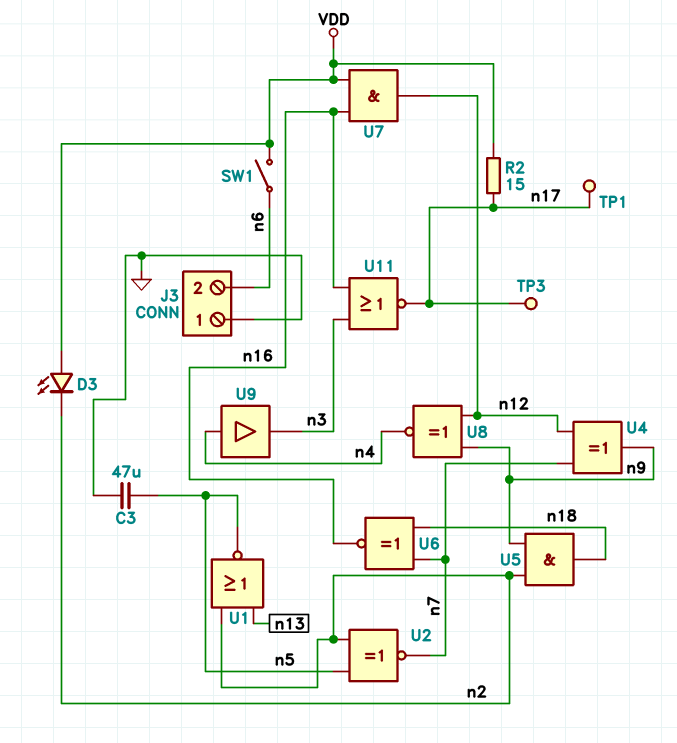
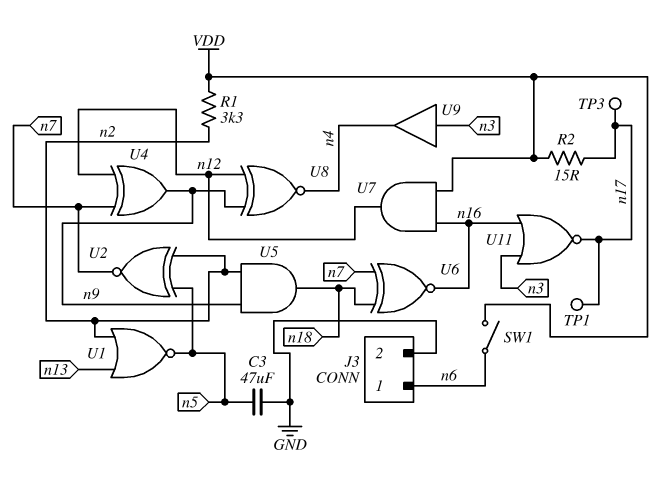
D3: LED (A VDD, K n2) -> none
J3 pin 1: GND -> n6
J3 pin 2: n6 -> GND
R1: none -> 3.3k (VDD, n2)
U9: buffer (in n4, out n3) -> buffer (in n3, out n4)

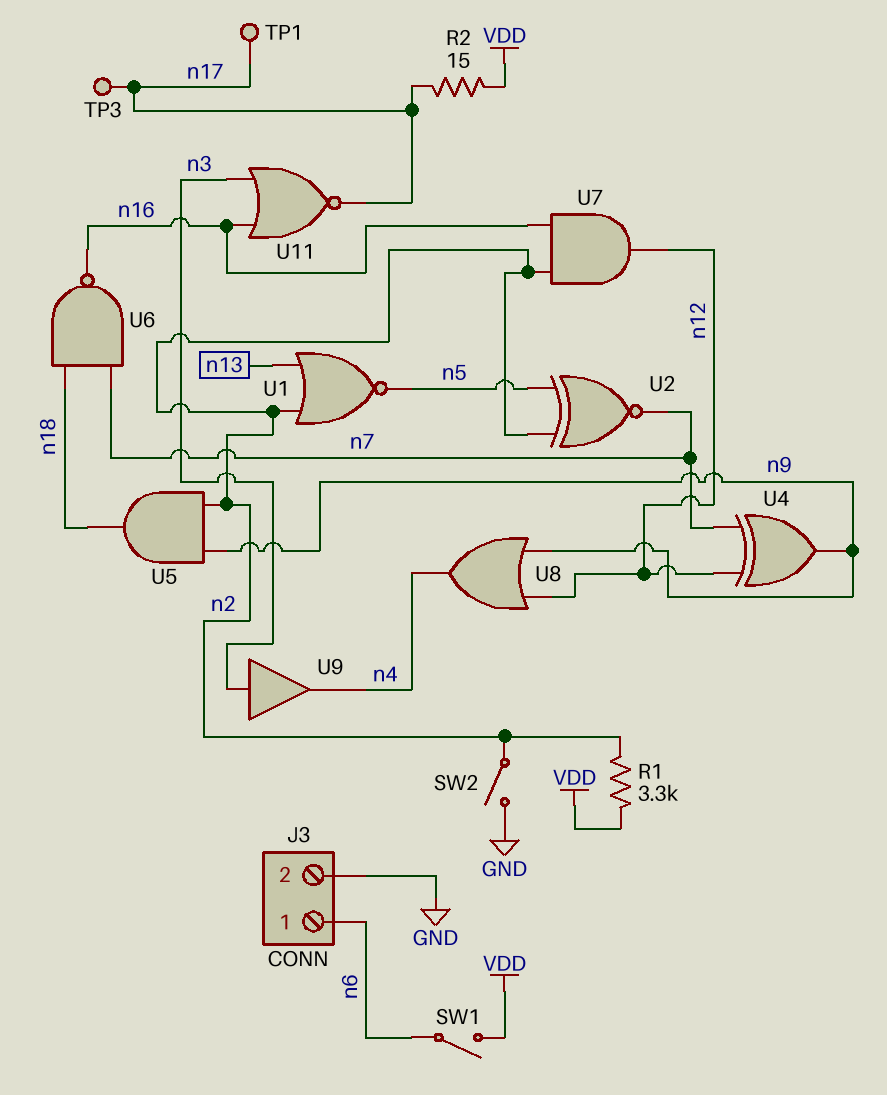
C3: 47uF (GND, n5) -> none
SW2: none -> switch (GND, n2)
U6: XNOR (in n7, in n18, out n16) -> NAND (in n7, in n18, out n16)
U7: AND (in VDD, in n16, out n12) -> AND (in n2, in n16, out n12)
U8: XNOR (in n9, in n12, out n4) -> OR (in n9, in n12, out n4)

